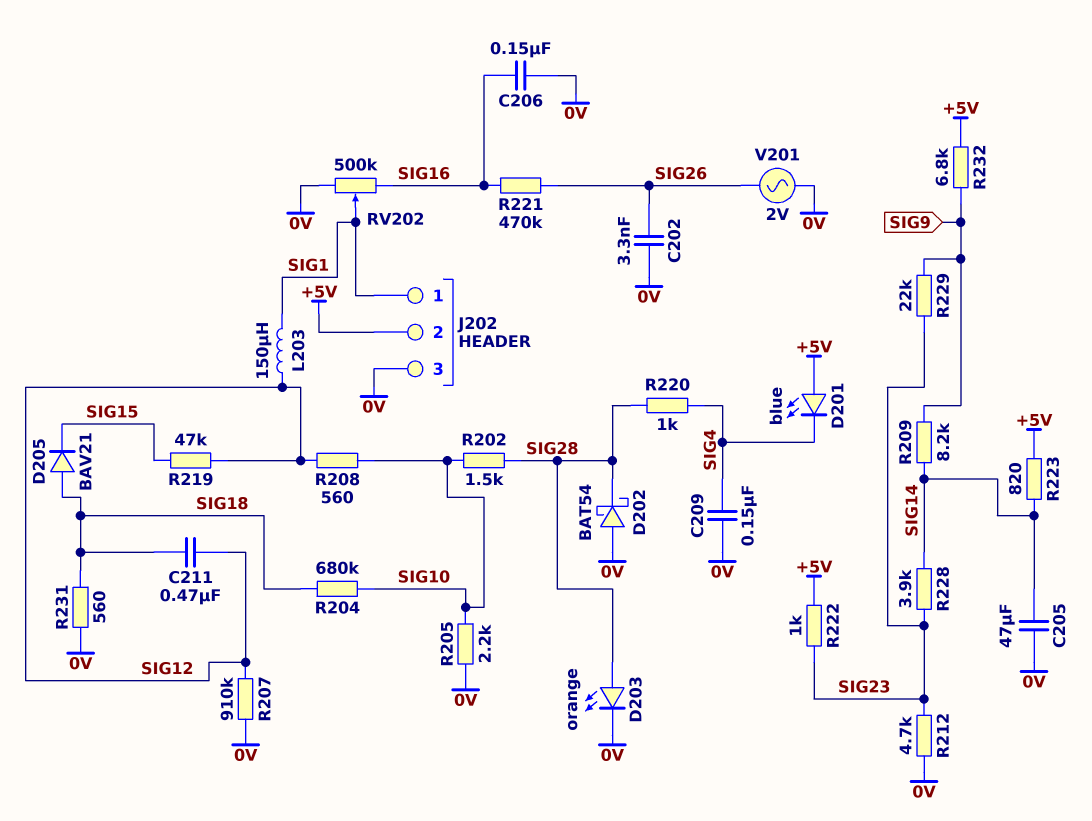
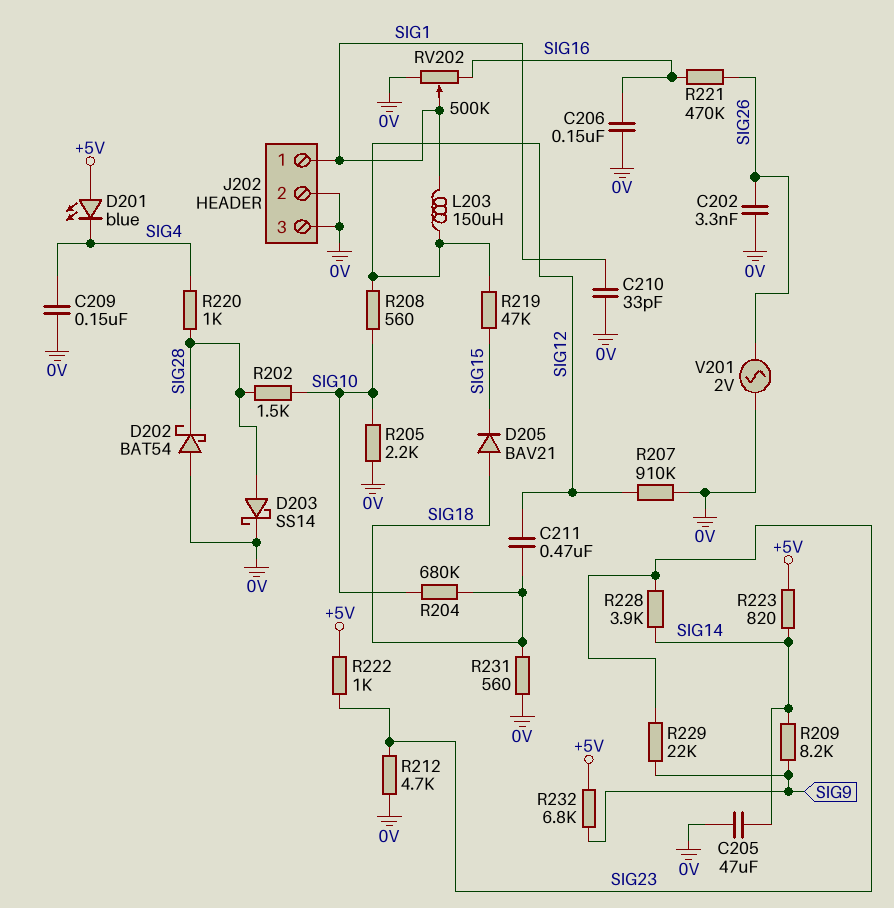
C210: none -> 33pF (0V, SIG1)
D203: LED orange (A SIG28, K 0V) -> schottky SS14 (A SIG28, K 0V)
J202 pin 2: +5V -> 0V

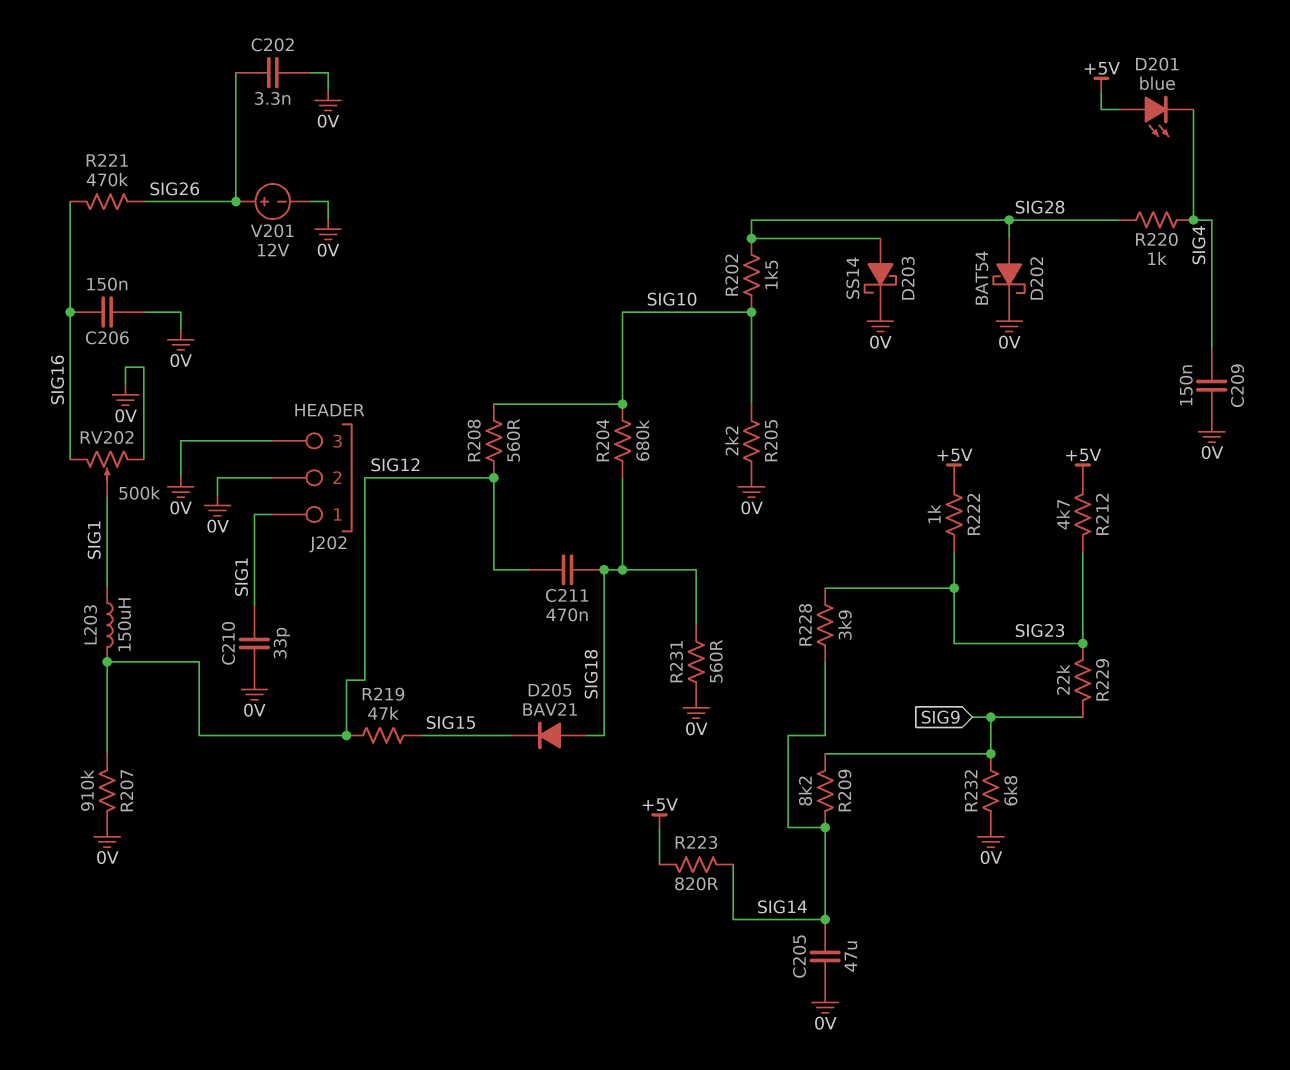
D202: schottky BAT54 (A 0V, K SIG28) -> schottky BAT54 (A SIG28, K 0V)
R212: 4.7k (0V, SIG23) -> 4.7k (+5V, SIG23)
R232: 6.8k (+5V, SIG9) -> 6.8k (0V, SIG9)
V201: AC 2V (0V, SIG26) -> 12V (plus SIG26, minus 0V)

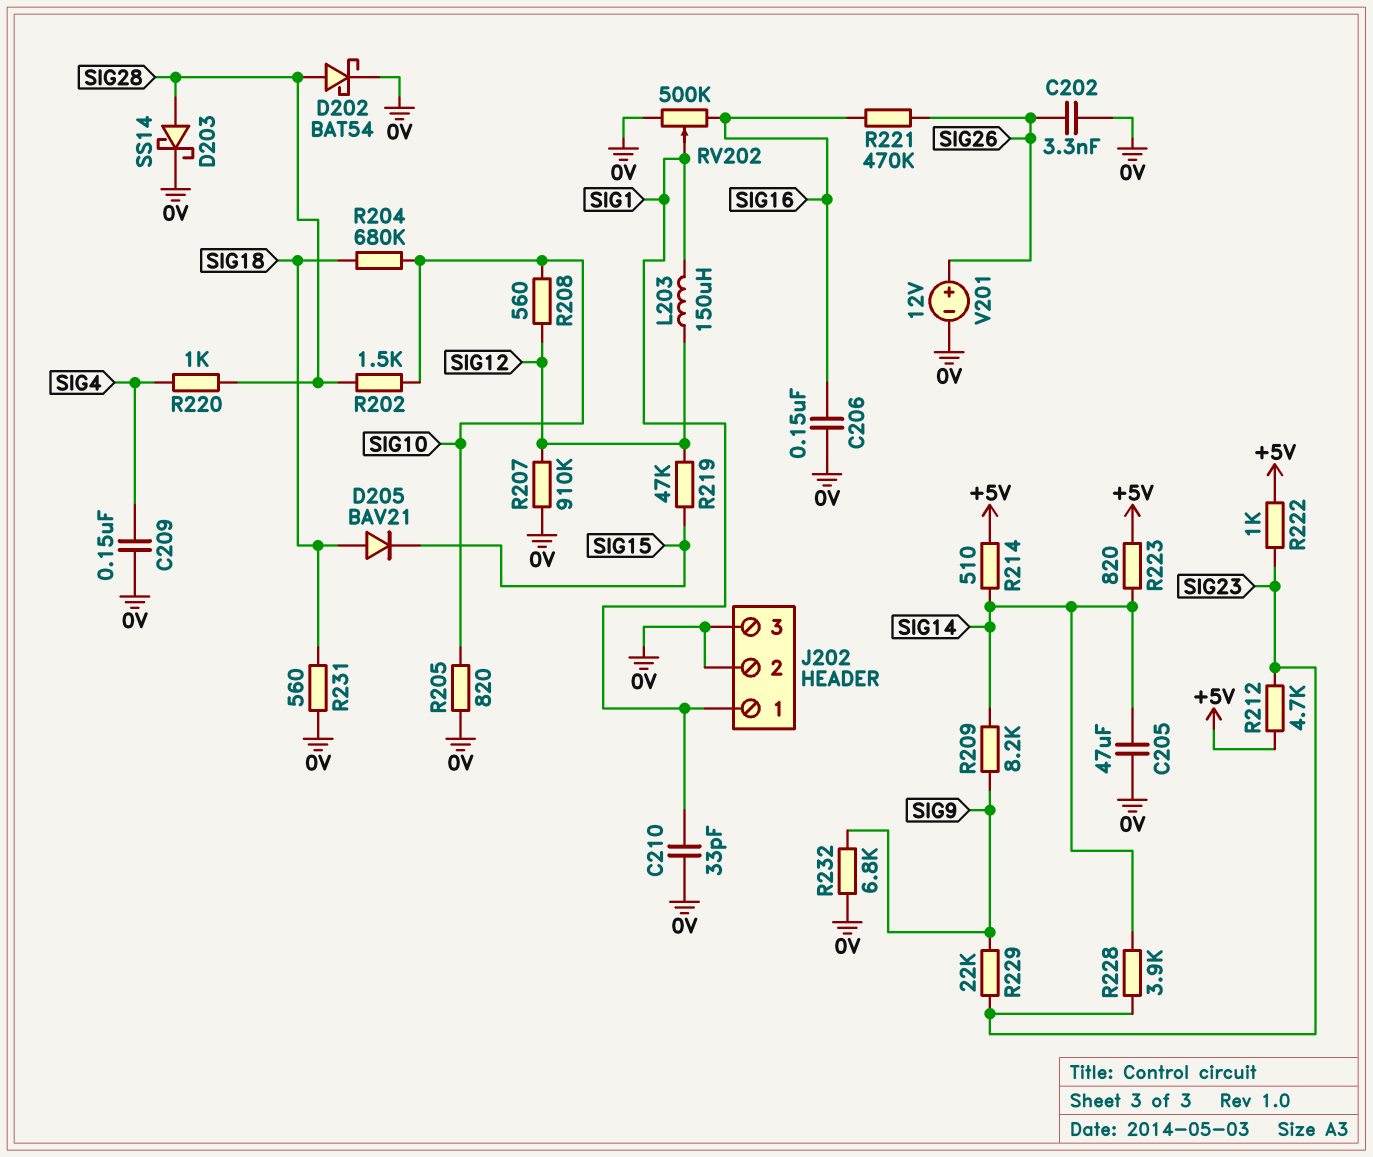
C211: 470nF (SIG12, SIG18) -> none
D201: LED blue (A +5V, K SIG4) -> none
R205: 2.2k (0V, SIG10) -> 820 (0V, SIG10)
R214: none -> 510 (+5V, SIG14)

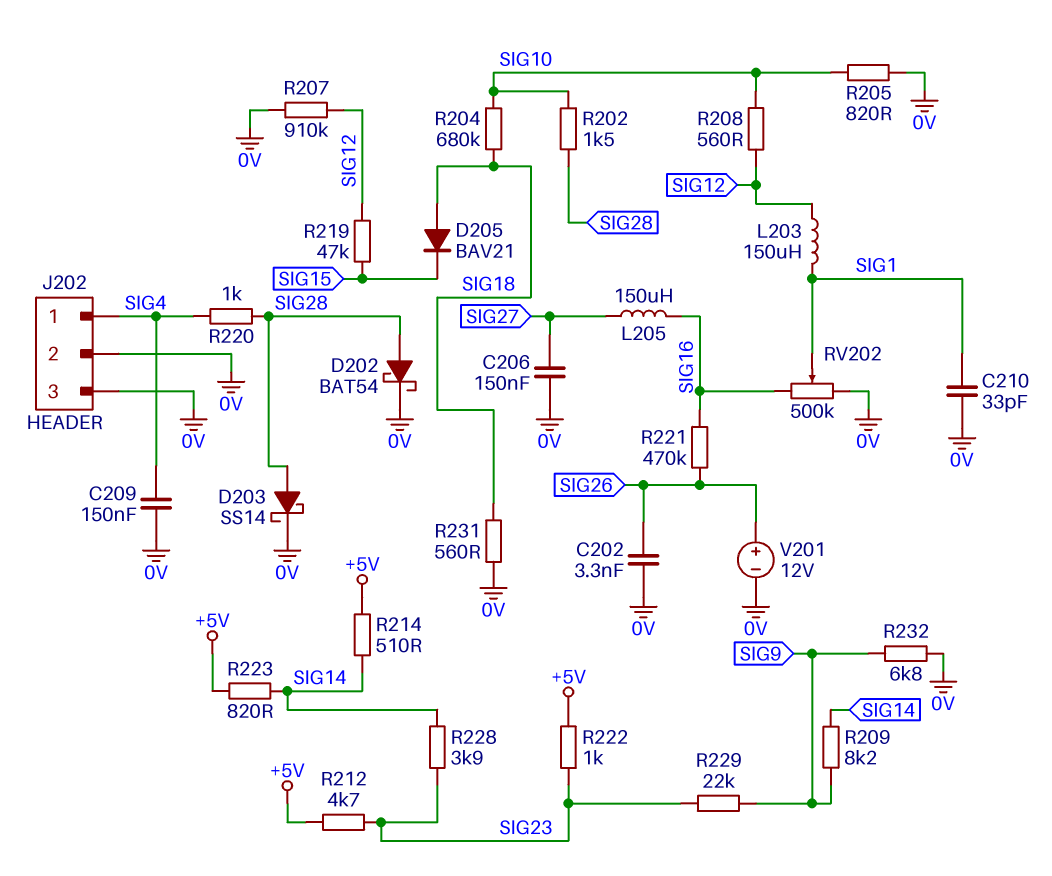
C205: 47uF (0V, SIG14) -> none
C206: 150nF (0V, SIG16) -> 150nF (0V, SIG27)
J202 pin 1: SIG1 -> SIG4
L205: none -> 150uH (SIG16, SIG27)

